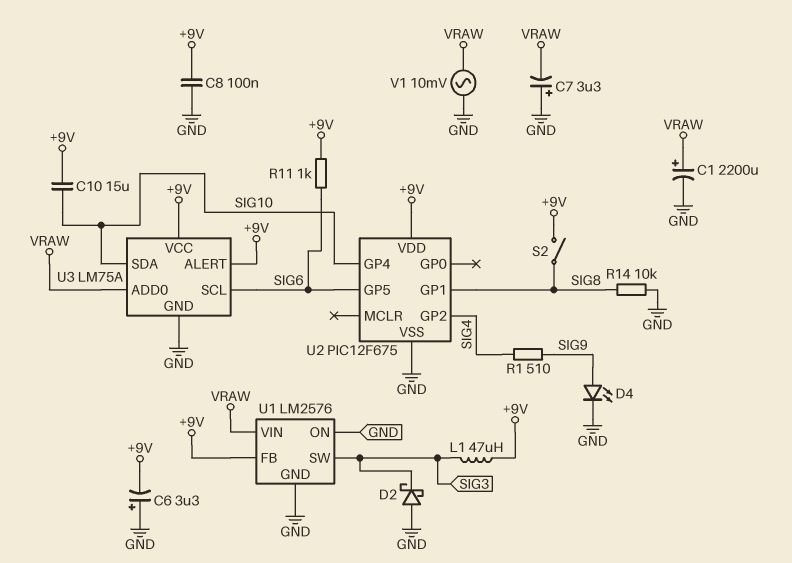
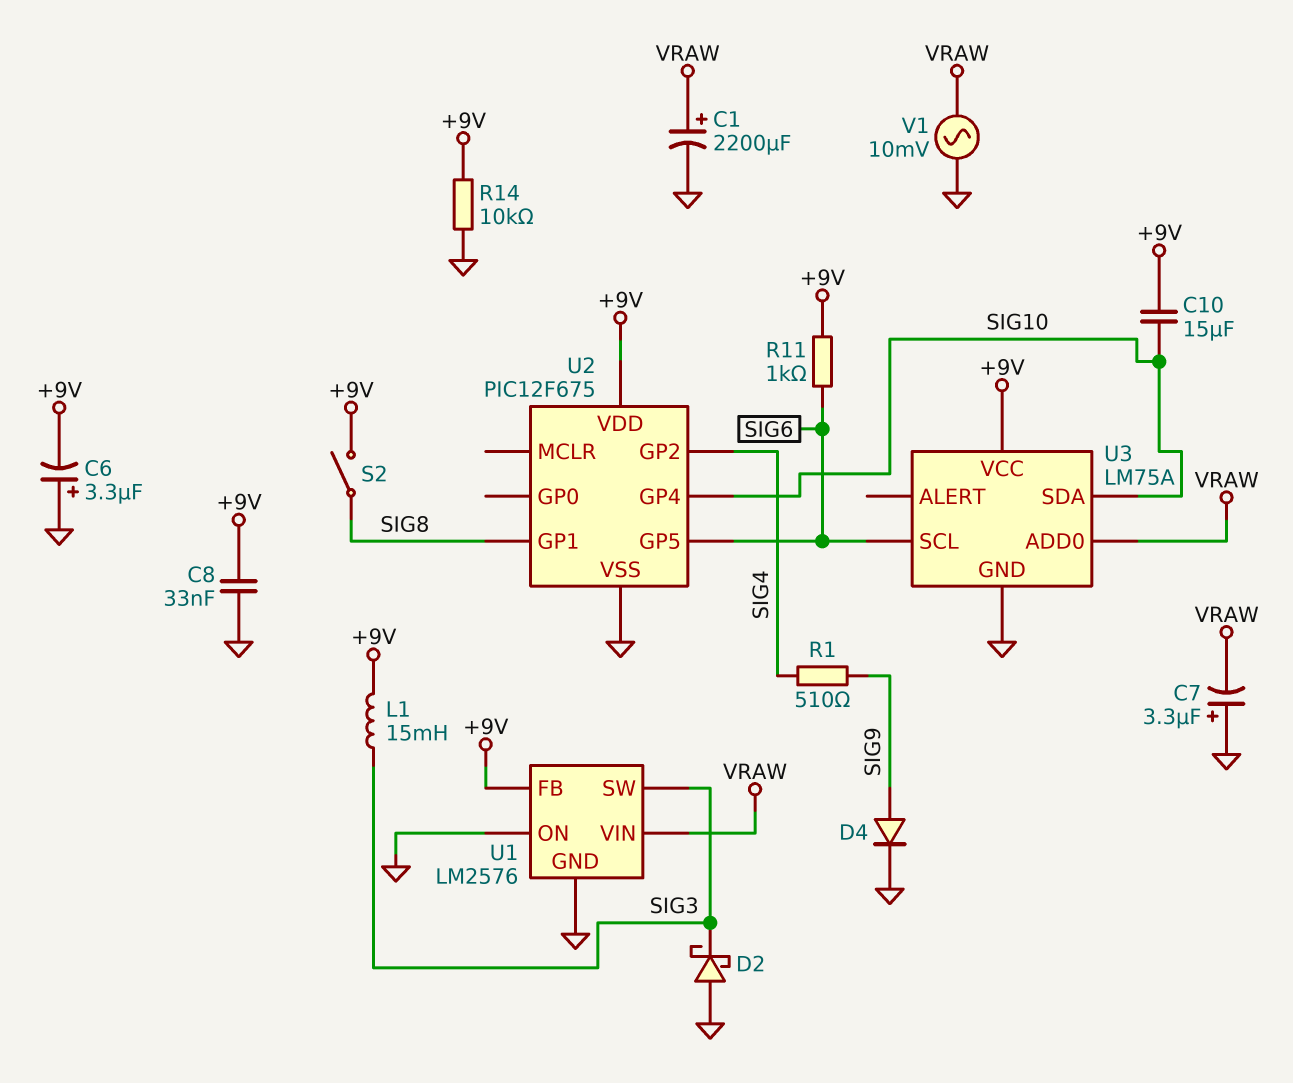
C8: 100nF (+9V, GND) -> 33nF (+9V, GND)
D4: LED (A SIG9, K GND) -> diode (A SIG9, K GND)
L1: 47uH (+9V, SIG3) -> 15mH (+9V, SIG3)
R14: 10k (GND, SIG8) -> 10k (+9V, GND)
U3 pin ALERT: +9V -> none

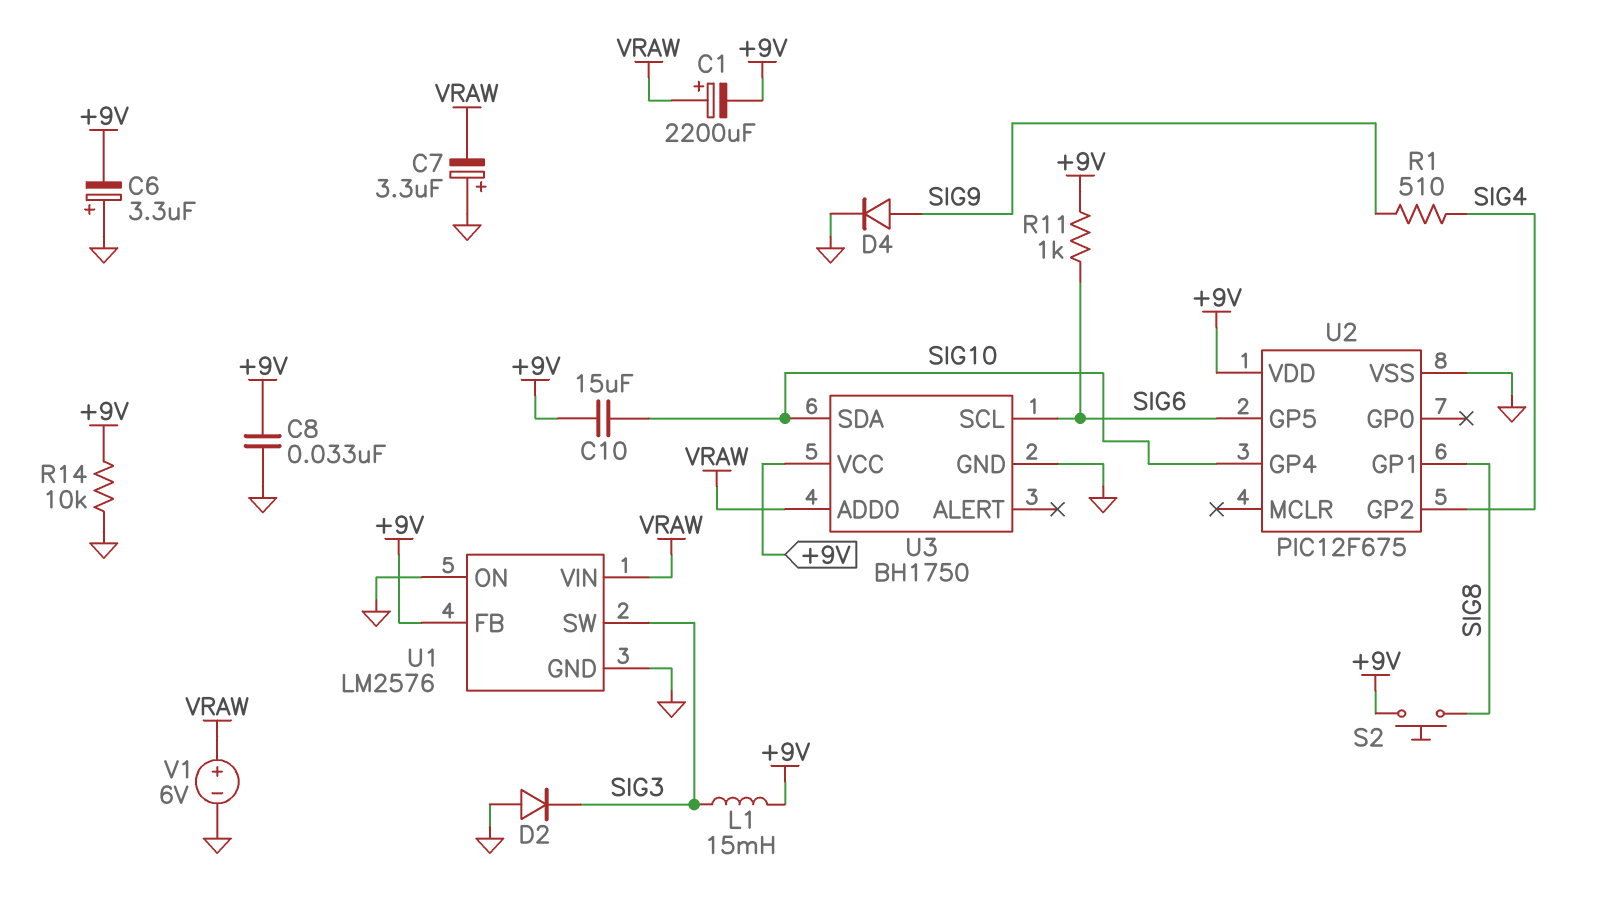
C1: 2200uF (plus VRAW, minus GND) -> 2200uF (plus VRAW, minus +9V)
D2: schottky (A GND, K SIG3) -> diode (A GND, K SIG3)
S2: switch (+9V, SIG8) -> button (+9V, SIG8)
U3: LM75A -> BH1750
V1: AC 10mV (GND, VRAW) -> 6V (plus VRAW, minus GND)

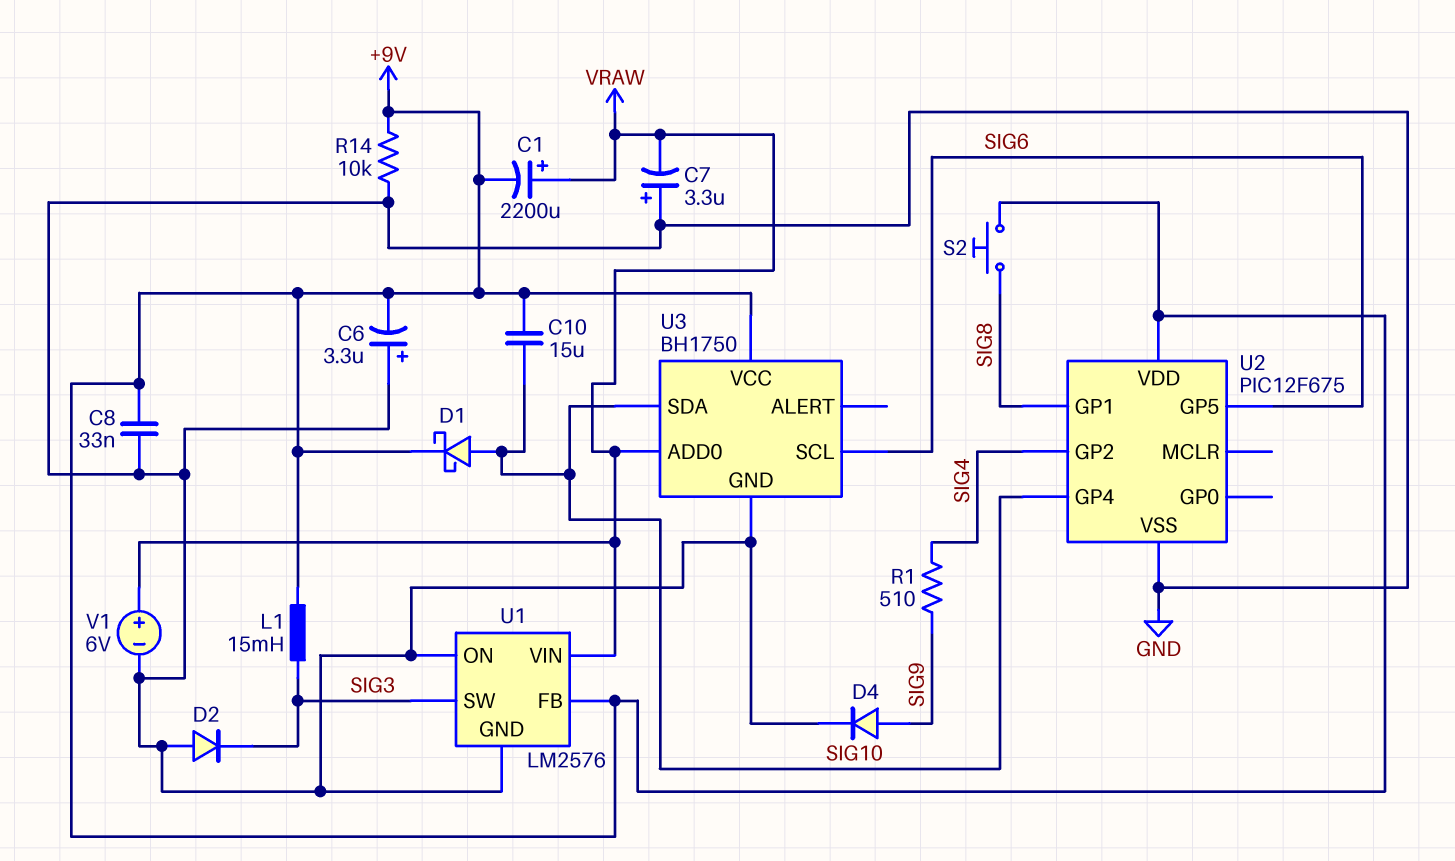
D1: none -> schottky (A SIG10, K +9V)
R11: 1k (+9V, SIG6) -> none

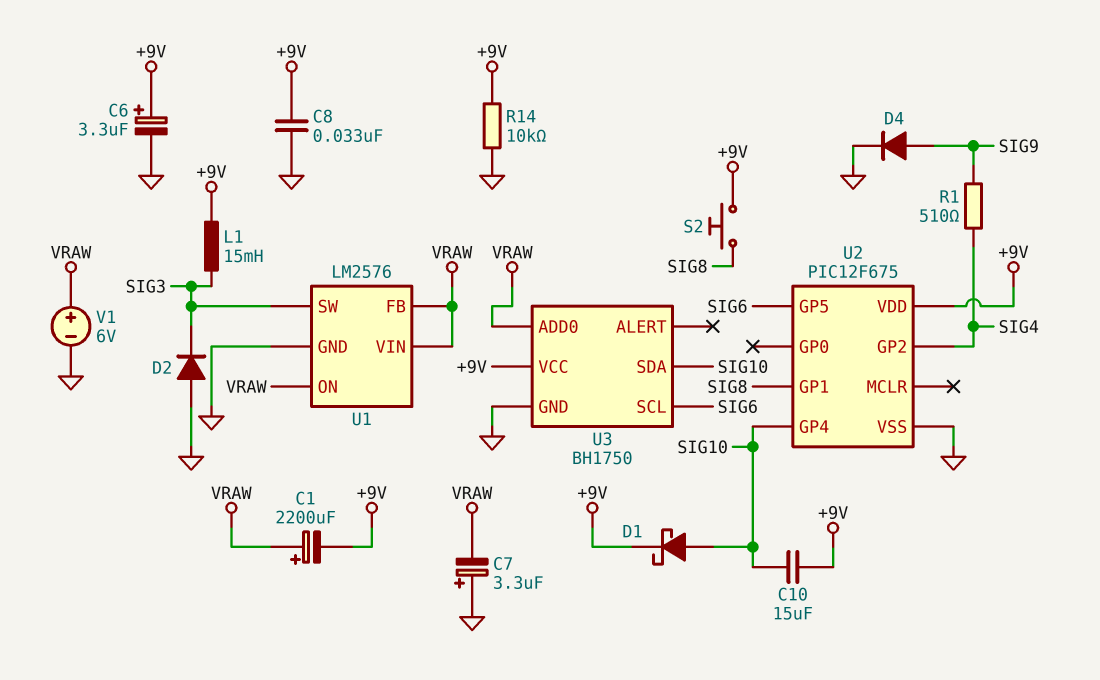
C6: 3.3uF (plus GND, minus +9V) -> 3.3uF (plus +9V, minus GND)
U1 pin FB: +9V -> VRAW
U1 pin ON: GND -> VRAW

